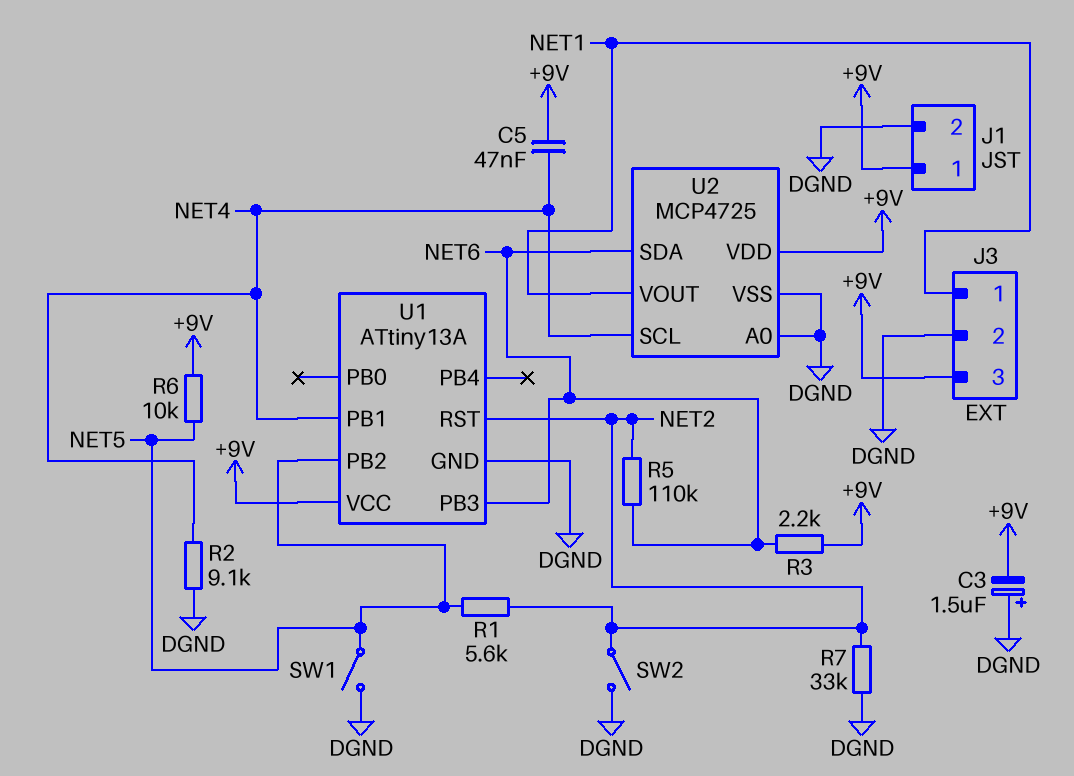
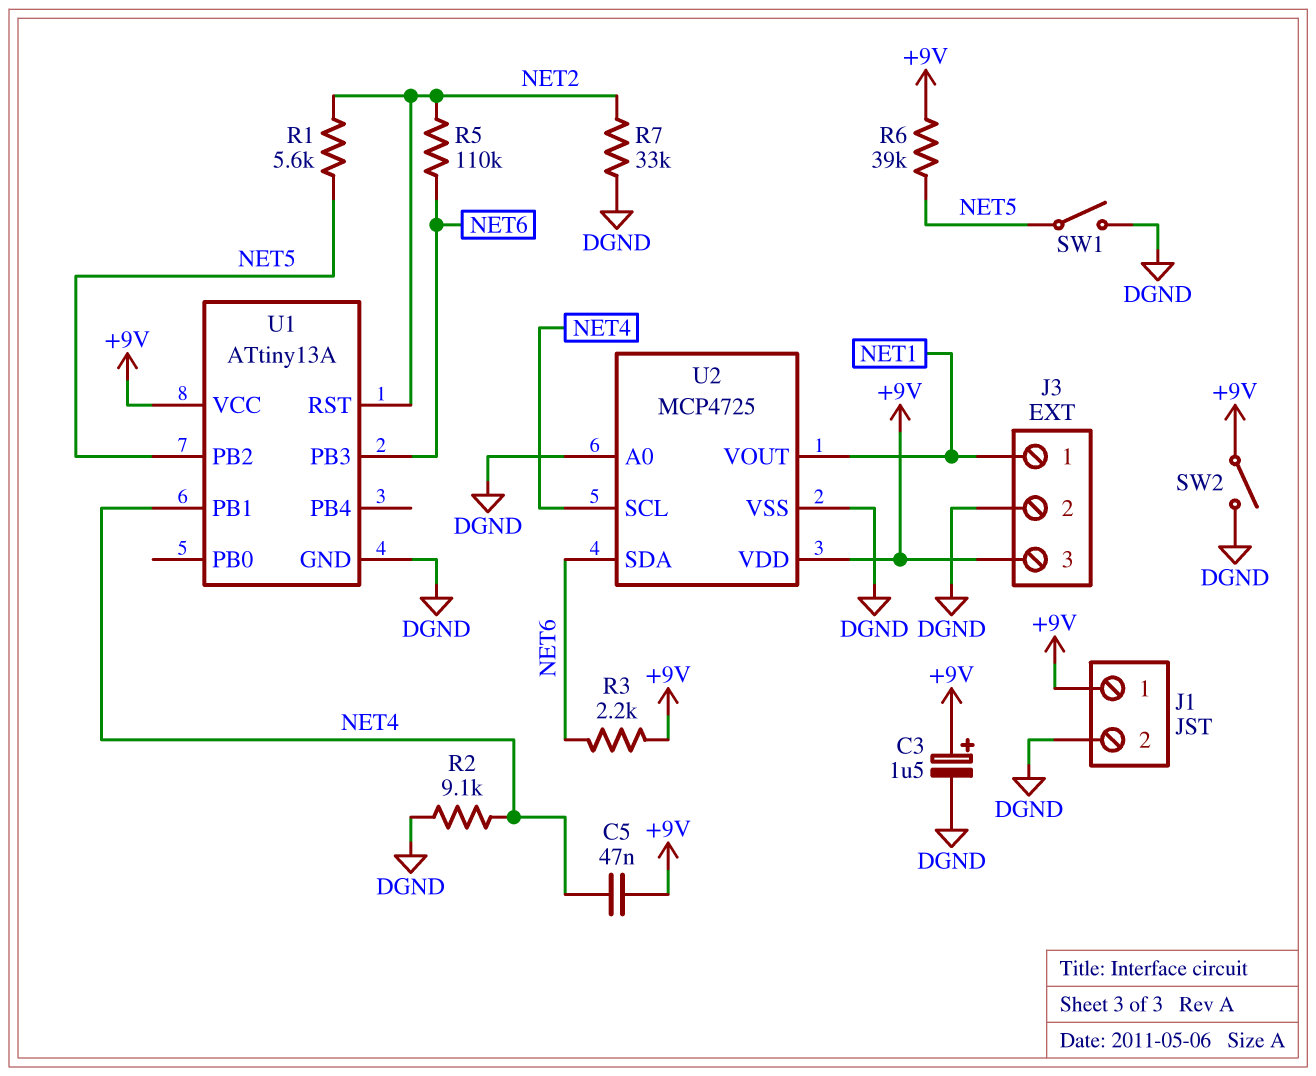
C3: 1.5uF (plus DGND, minus +9V) -> 1.5uF (plus +9V, minus DGND)
R6: 10k (+9V, NET5) -> 39k (+9V, NET5)
SW2: switch (DGND, NET2) -> switch (+9V, DGND)

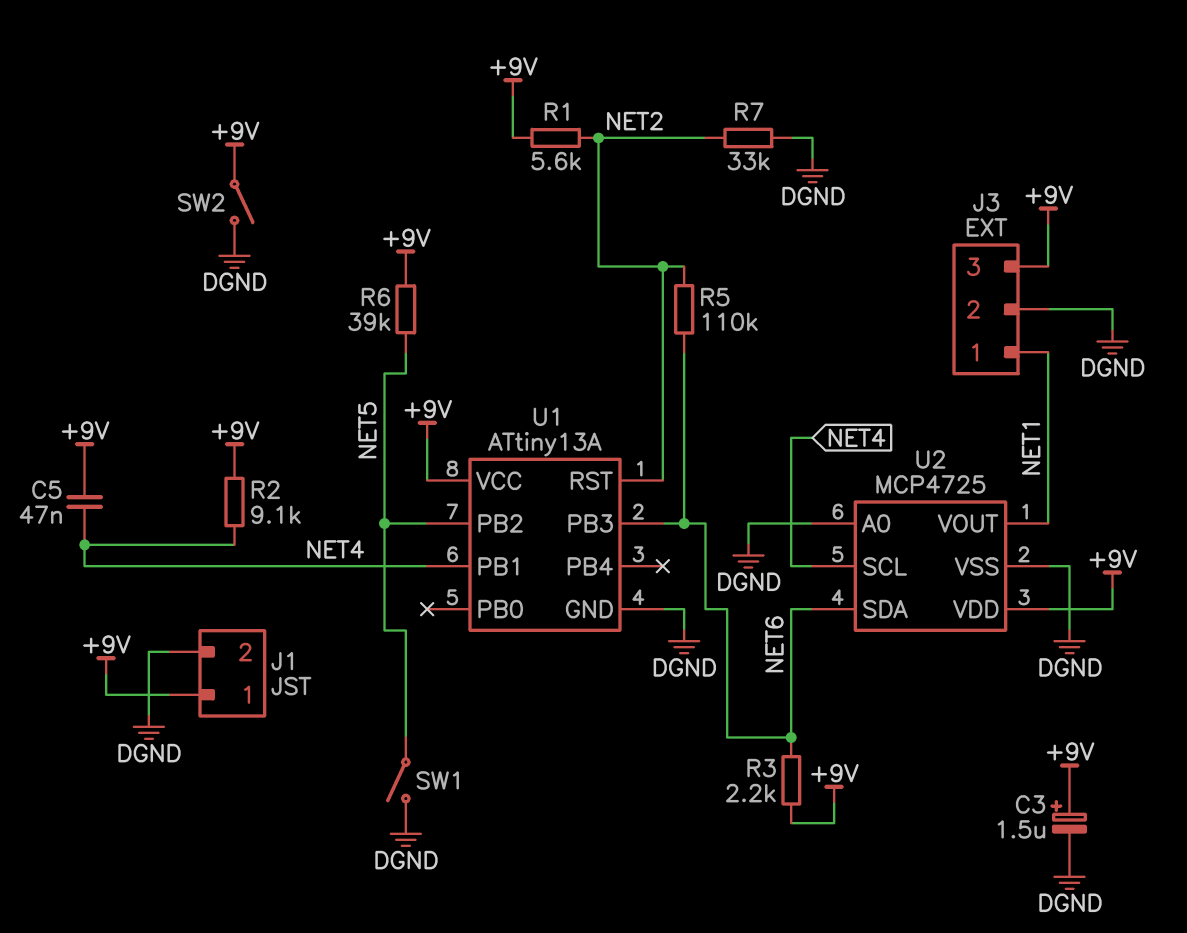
R1: 5.6k (NET2, NET5) -> 5.6k (+9V, NET2)
R2: 9.1k (DGND, NET4) -> 9.1k (+9V, NET4)

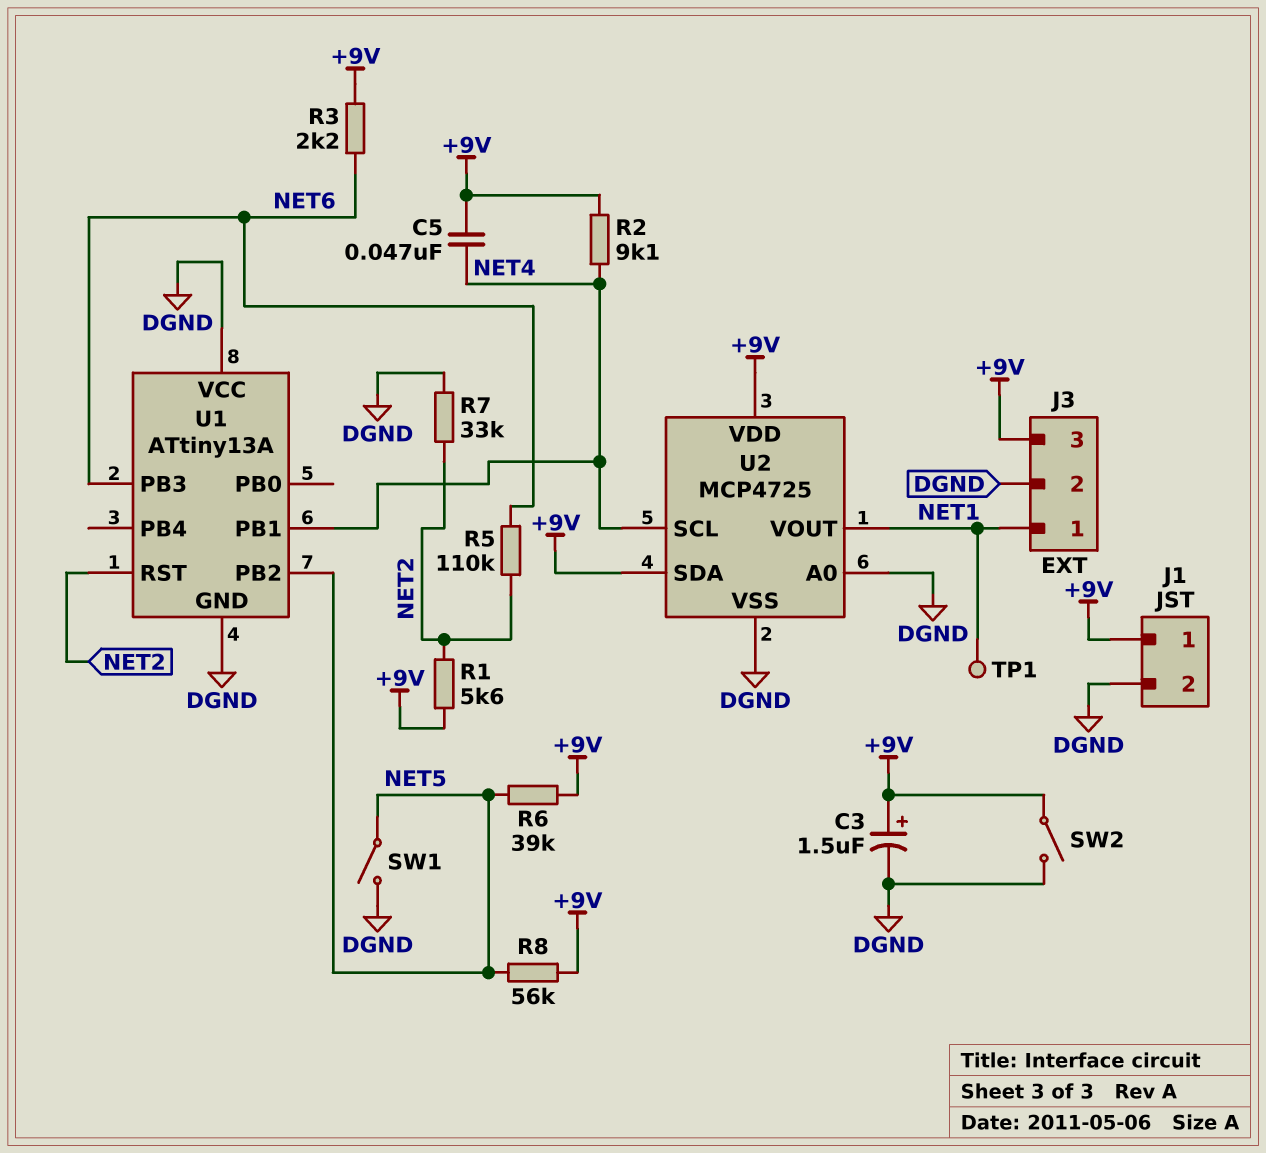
R8: none -> 56k (+9V, NET5)
TP1: none -> test point (NET1)
U1 pin VCC: +9V -> DGND
U2 pin SDA: NET6 -> +9V

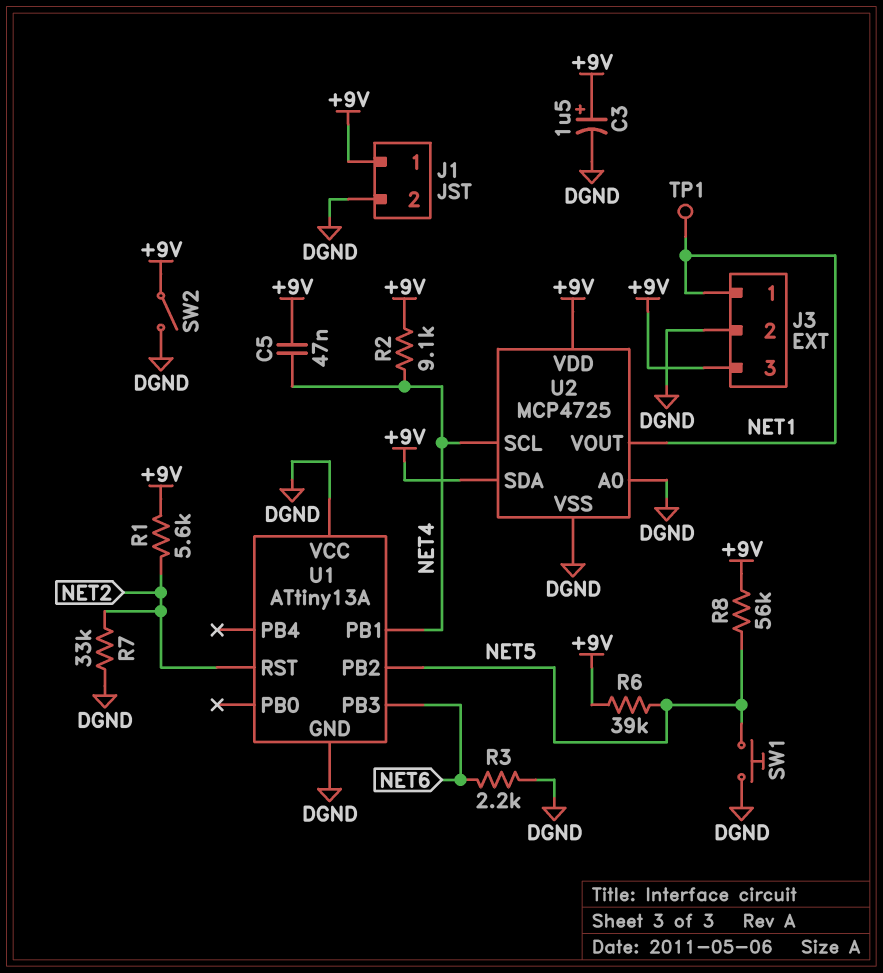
R3: 2.2k (+9V, NET6) -> 2.2k (DGND, NET6)
R5: 110k (NET2, NET6) -> none
SW1: switch (DGND, NET5) -> button (DGND, NET5)

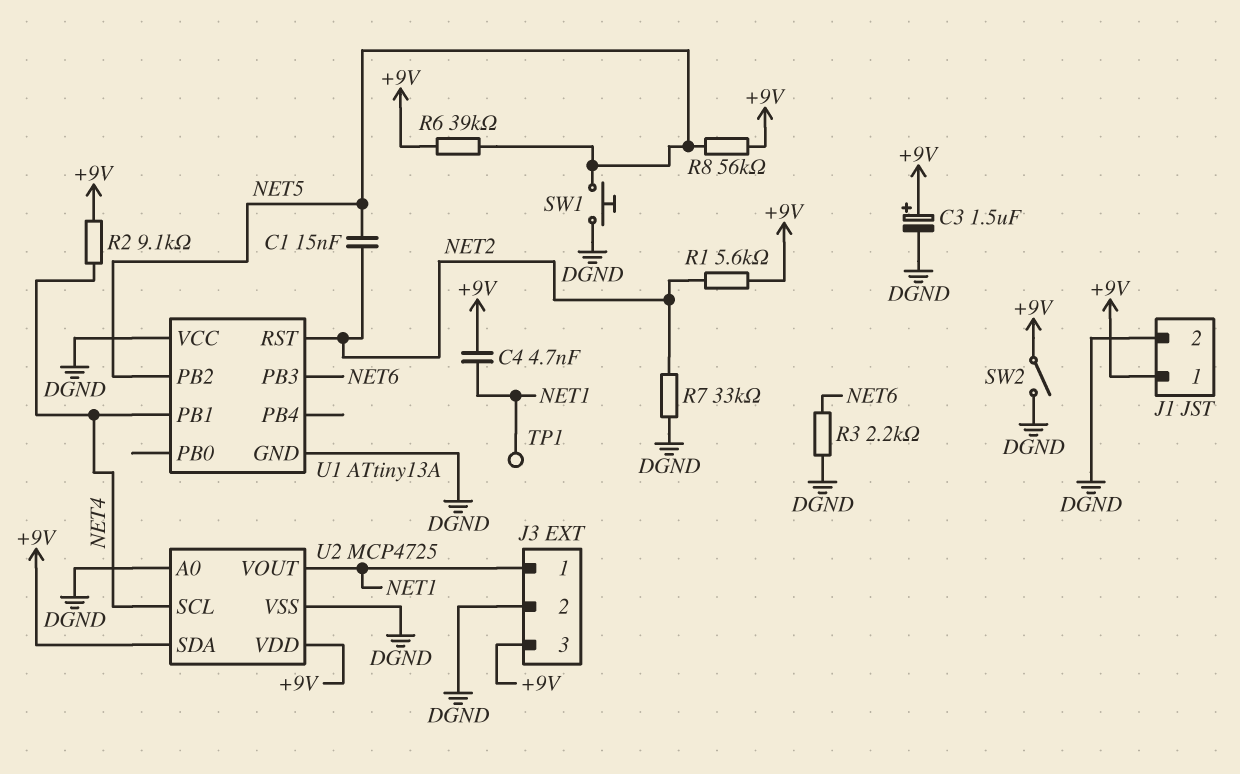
C1: none -> 15nF (NET2, NET5)
C4: none -> 4.7nF (+9V, NET1)
C5: 47nF (+9V, NET4) -> none

